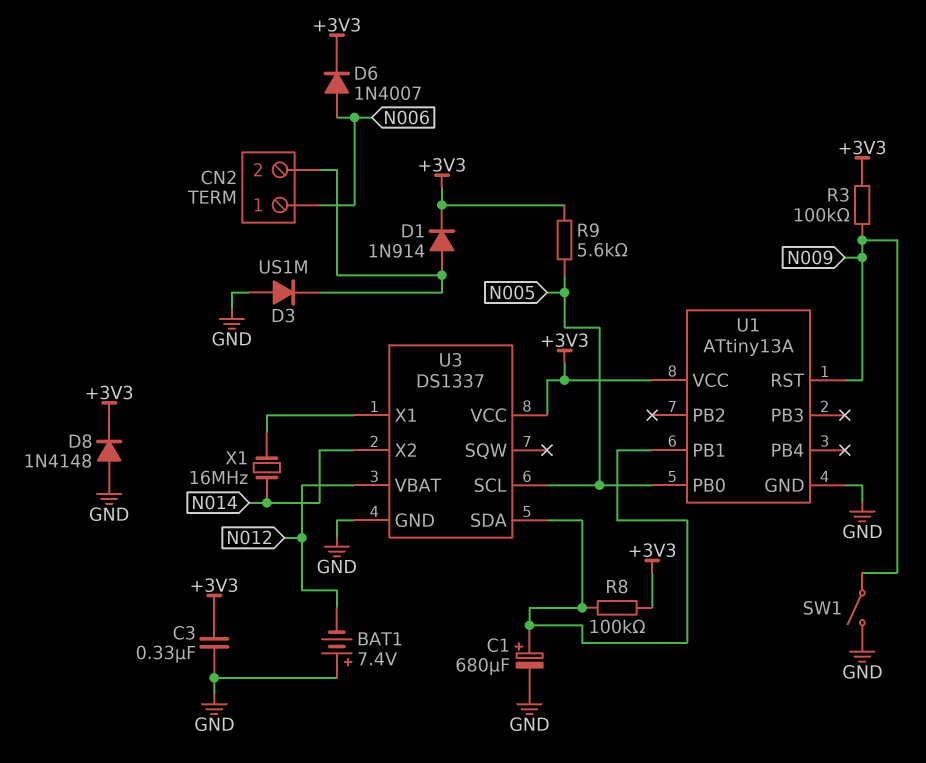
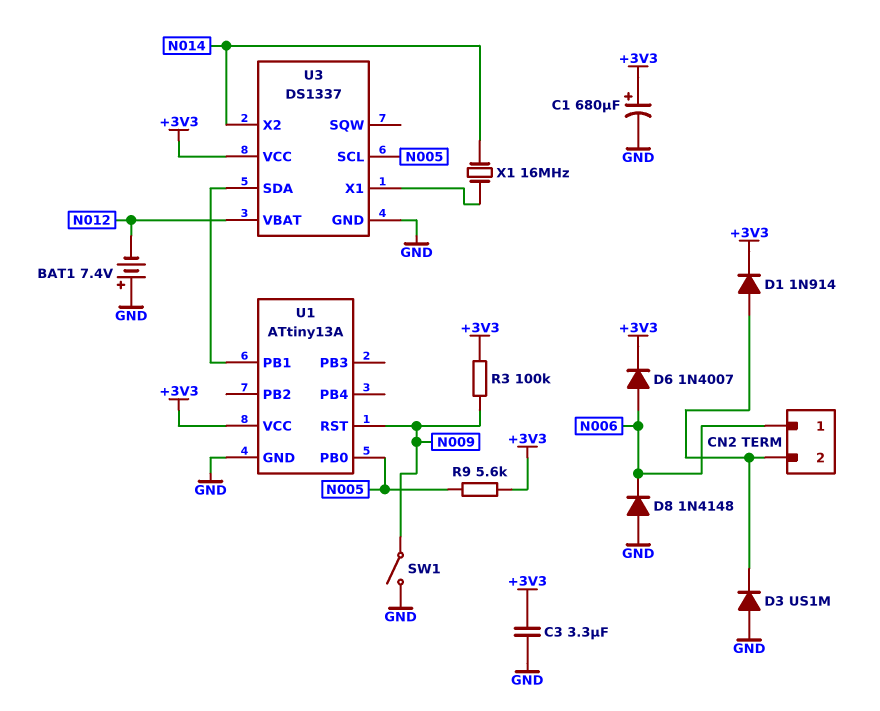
C1: 680uF (plus U1/PB1, minus GND) -> 680uF (plus +3V3, minus GND)
C3: 330nF (+3V3, GND) -> 3.3uF (+3V3, GND)
D8: diode 1N4148 (A GND, K +3V3) -> diode 1N4148 (A GND, K N006)
R8: 100k (+3V3, U1/PB1) -> none

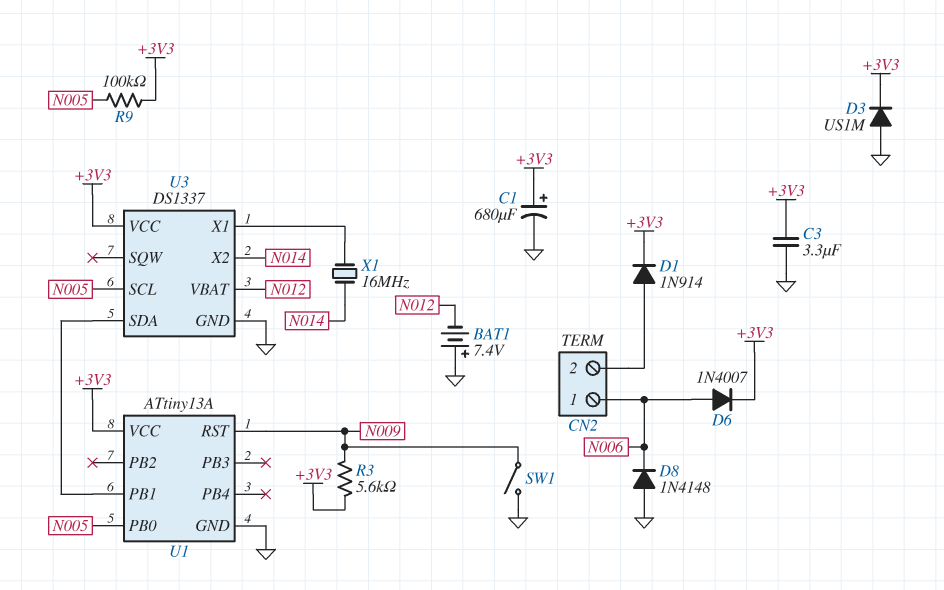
D3: diode US1M (A GND, K CN2/2) -> diode US1M (A GND, K +3V3)
R3: 100k (+3V3, N009) -> 5.6k (+3V3, N009)
R9: 5.6k (+3V3, N005) -> 100k (+3V3, N005)

